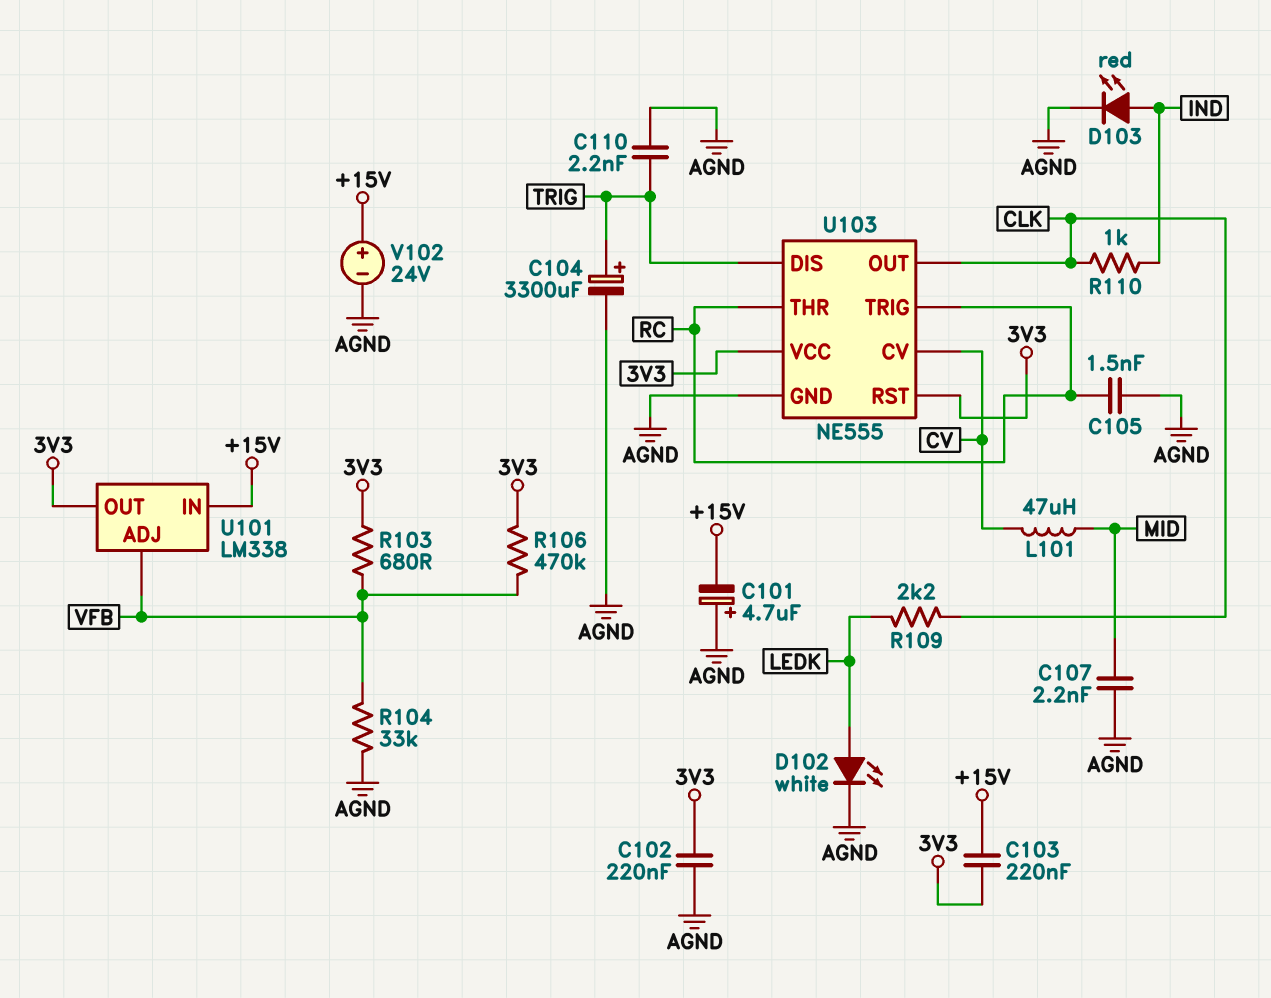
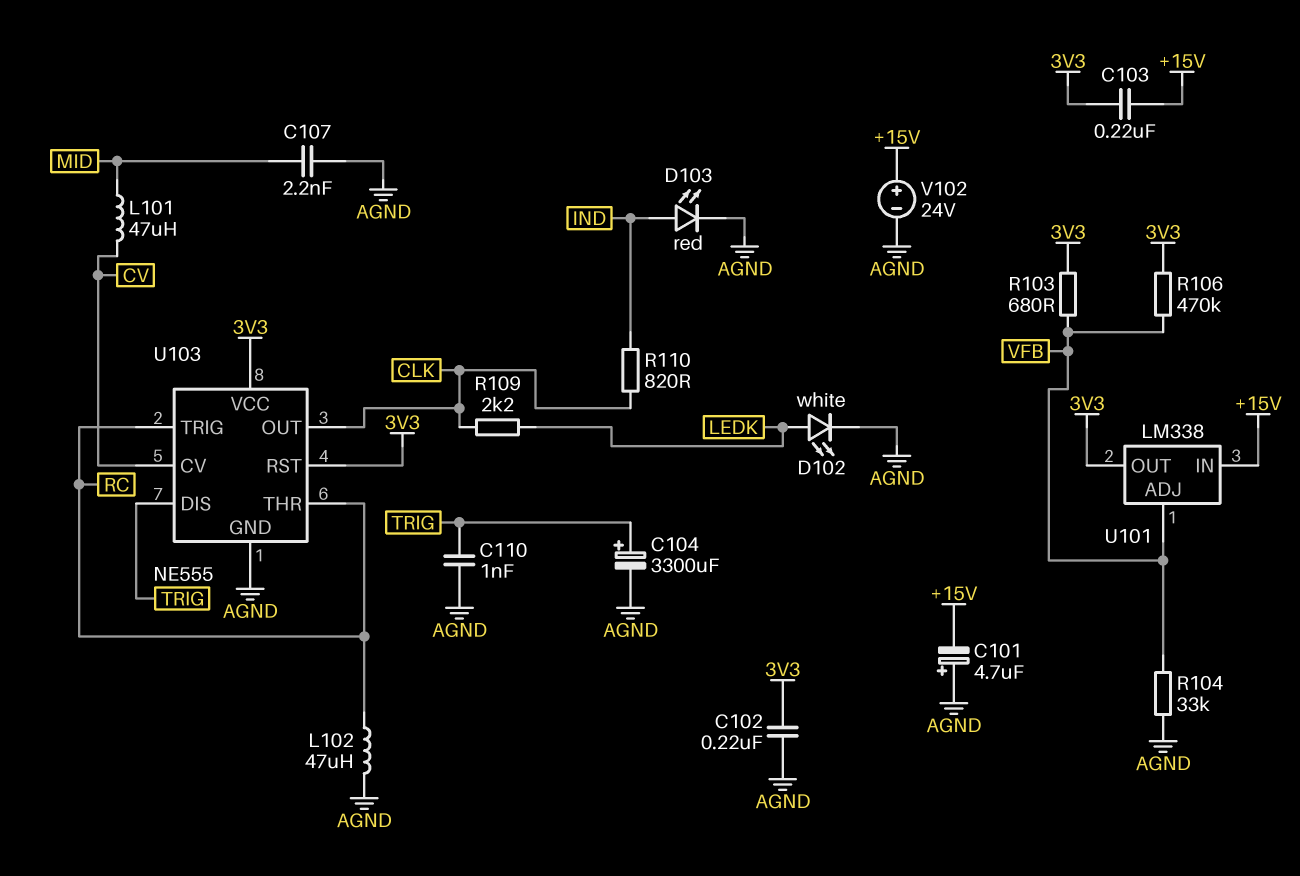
C105: 1.5nF (AGND, RC) -> none
C110: 2.2nF (AGND, TRIG) -> 1nF (AGND, TRIG)
L102: none -> 47uH (AGND, RC)
R110: 1k (CLK, IND) -> 820 (CLK, IND)

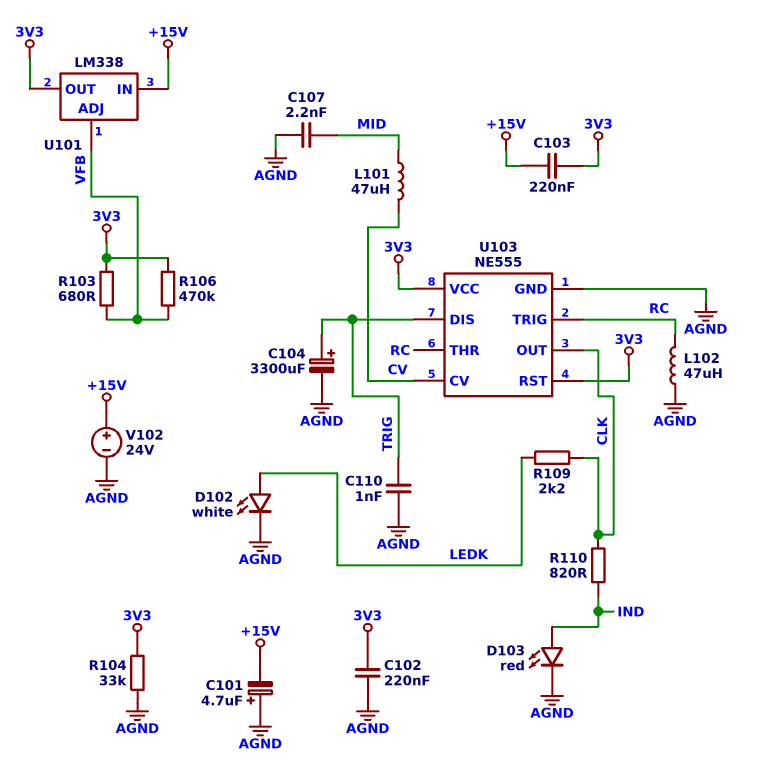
R104: 33k (AGND, VFB) -> 33k (3V3, AGND)

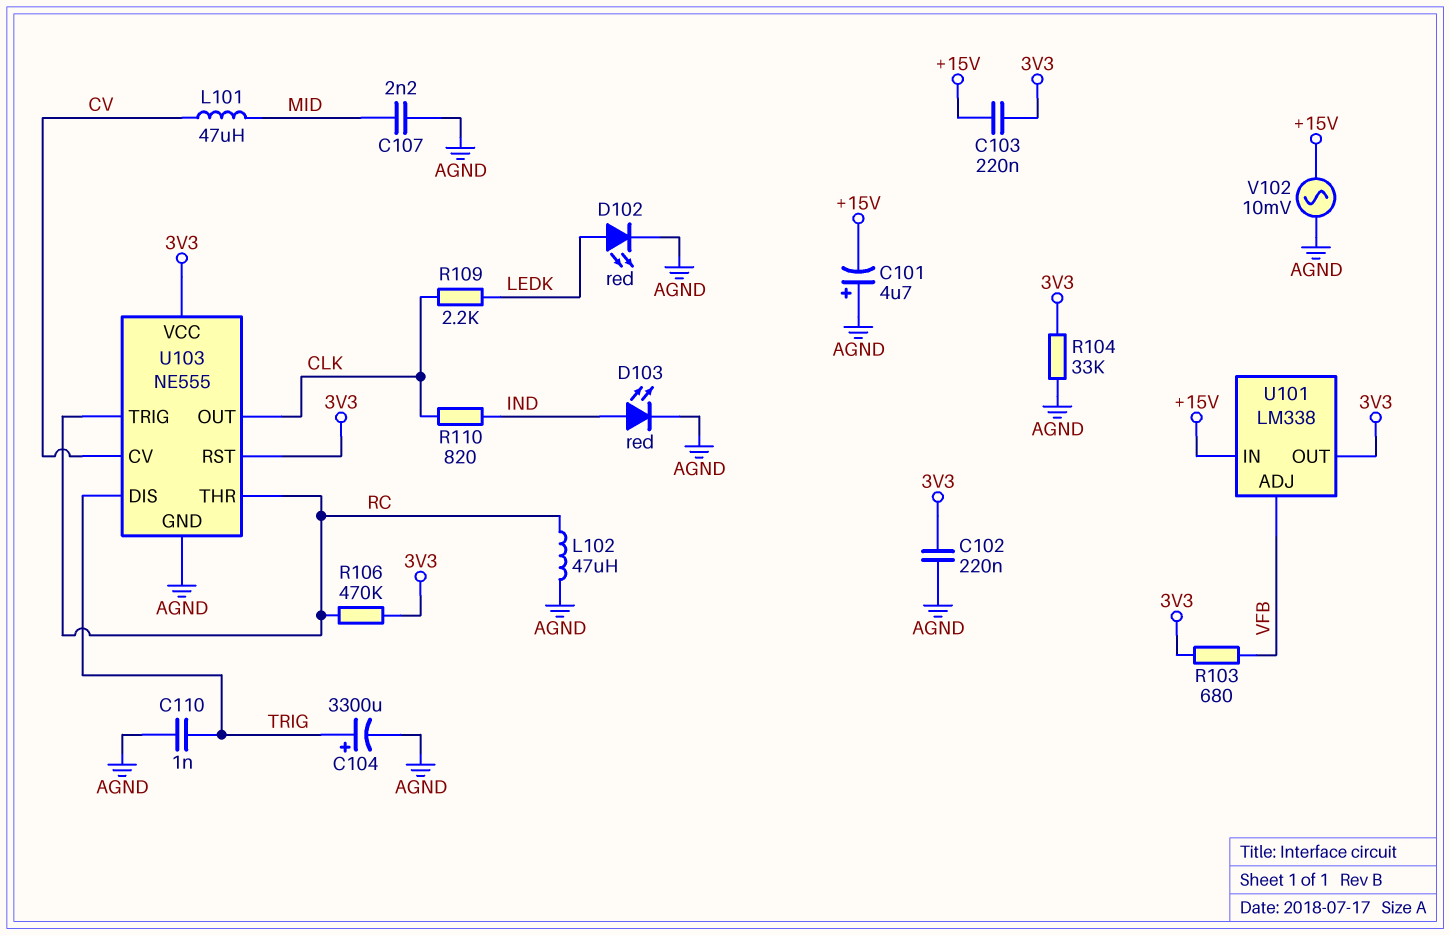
D102: LED white (A LEDK, K AGND) -> LED red (A LEDK, K AGND)
R106: 470k (3V3, VFB) -> 470k (3V3, RC)
V102: 24V (plus +15V, minus AGND) -> AC 10mV (+15V, AGND)

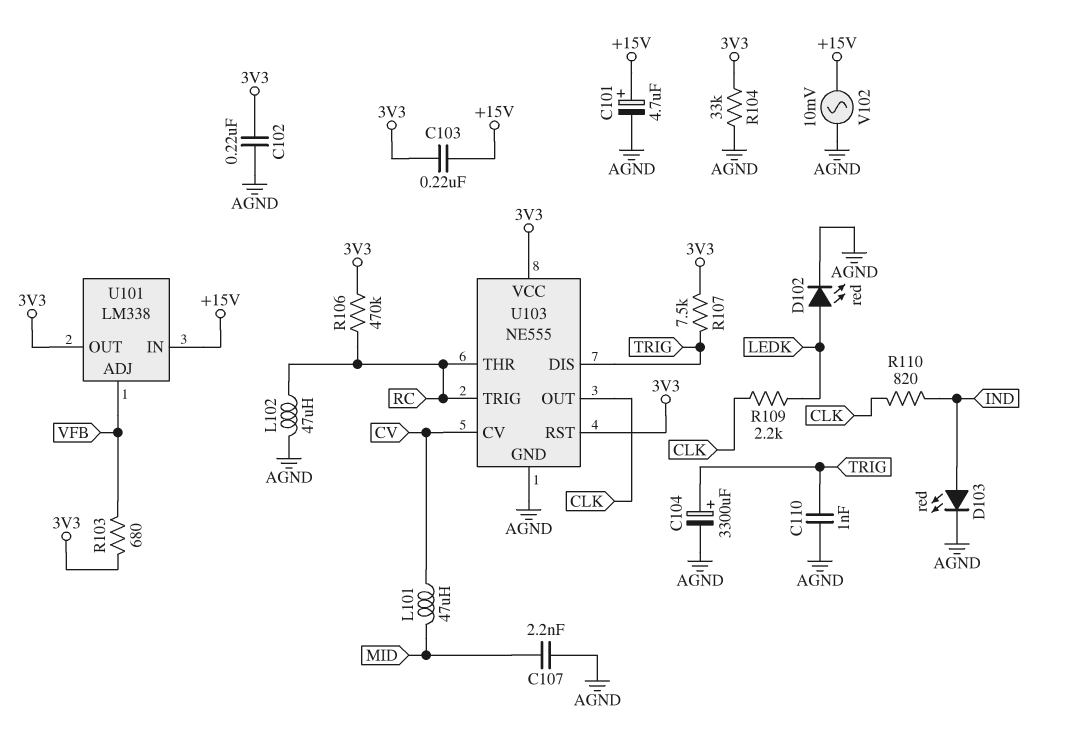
C101: 4.7uF (plus AGND, minus +15V) -> 4.7uF (plus +15V, minus AGND)
R107: none -> 7.5k (3V3, TRIG)

